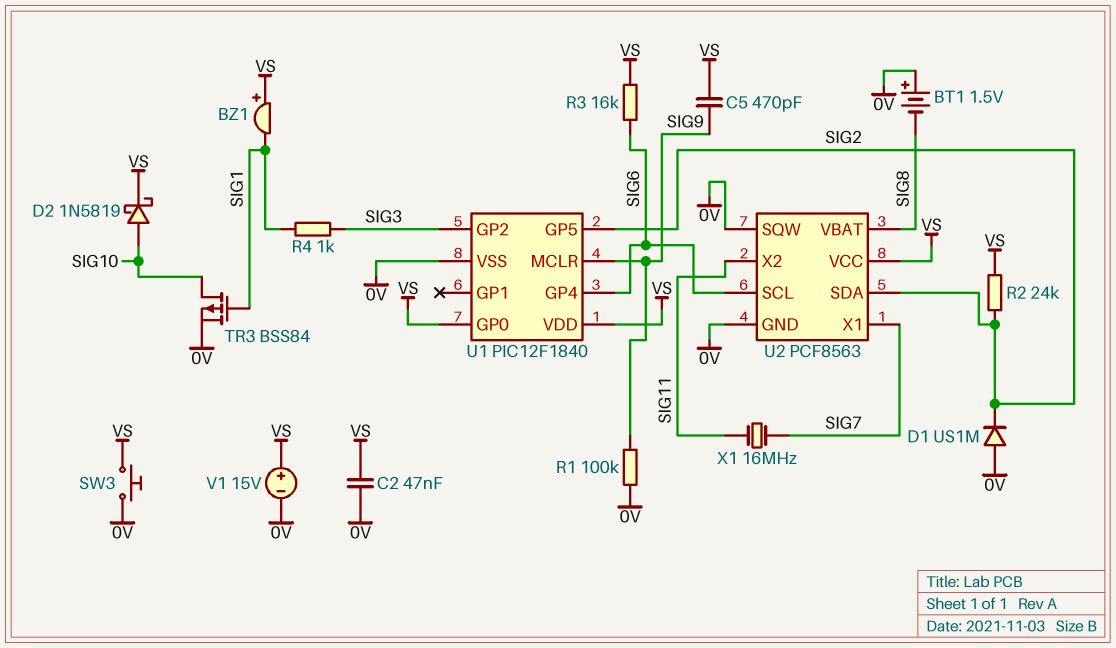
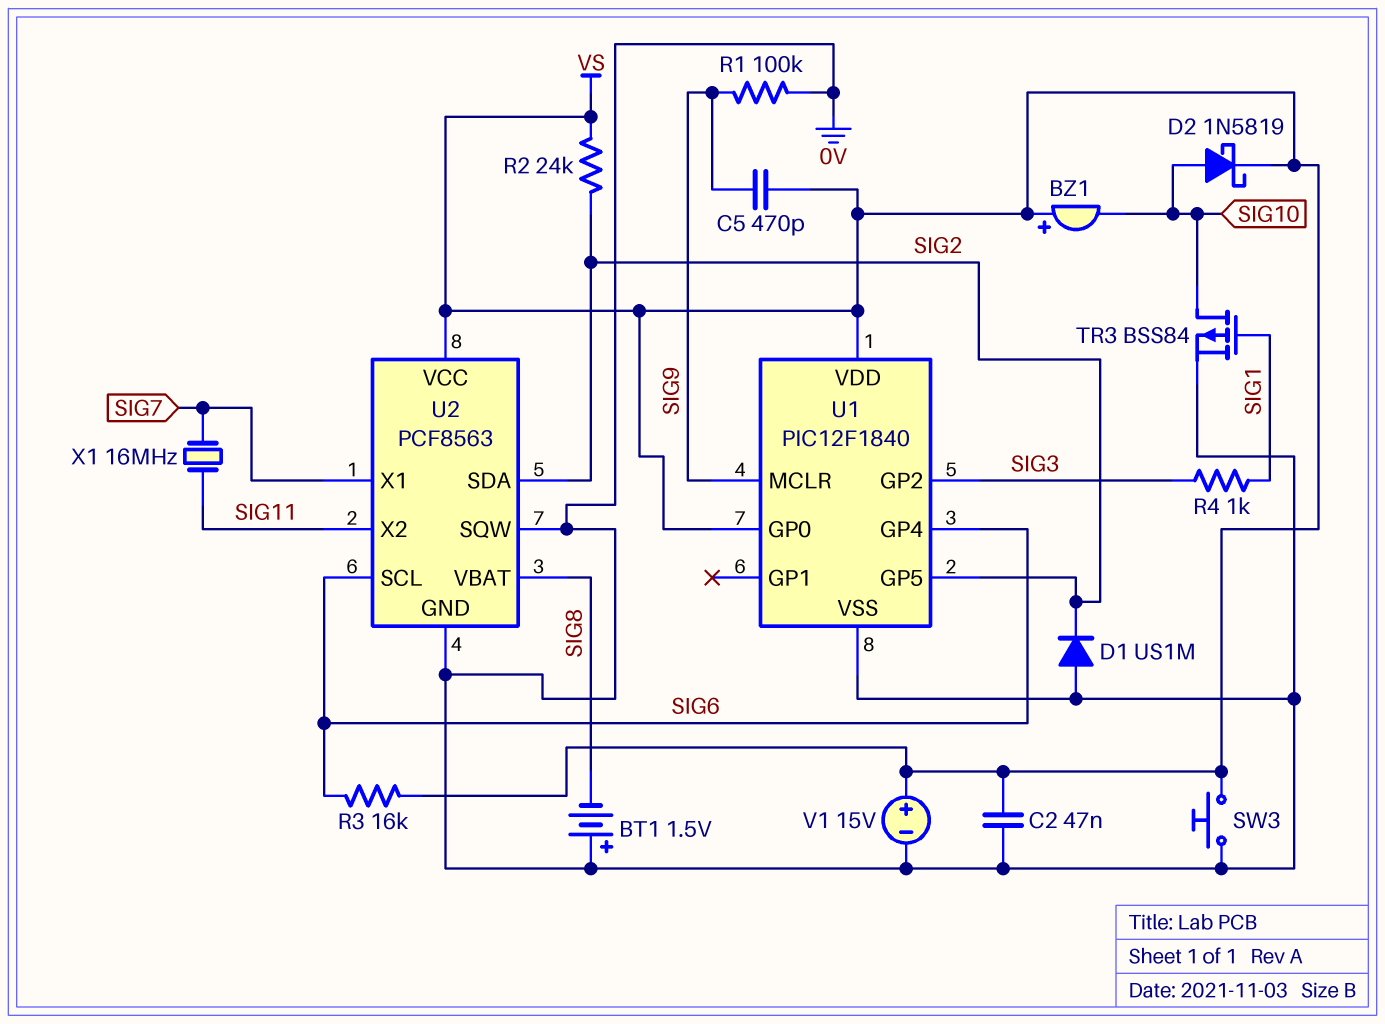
BZ1: buzzer (plus VS, minus SIG1) -> buzzer (plus VS, minus SIG10)

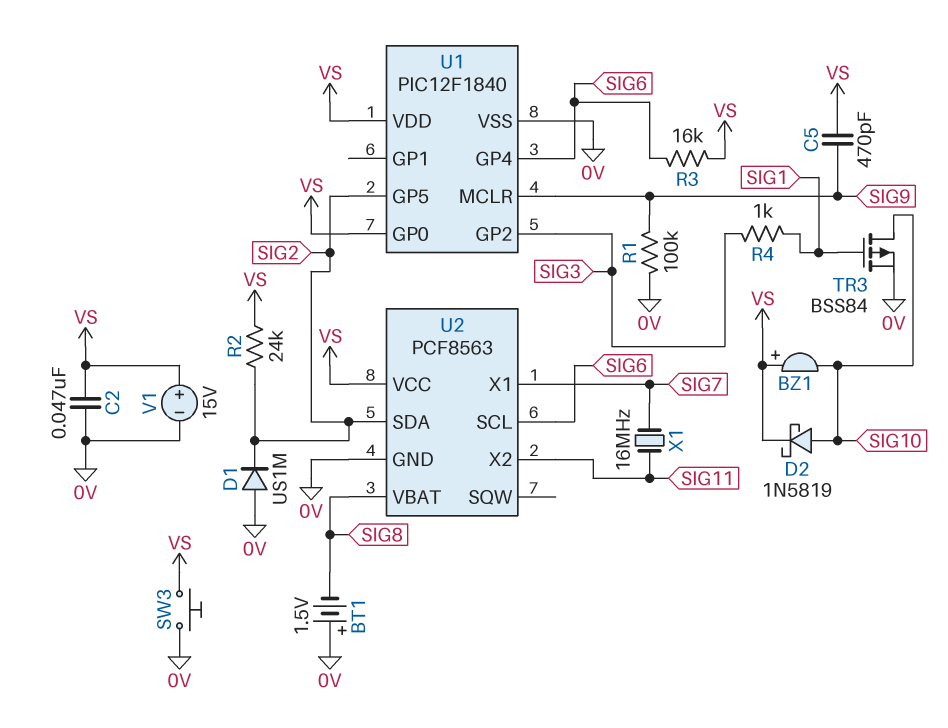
U2 pin SQW: 0V -> none

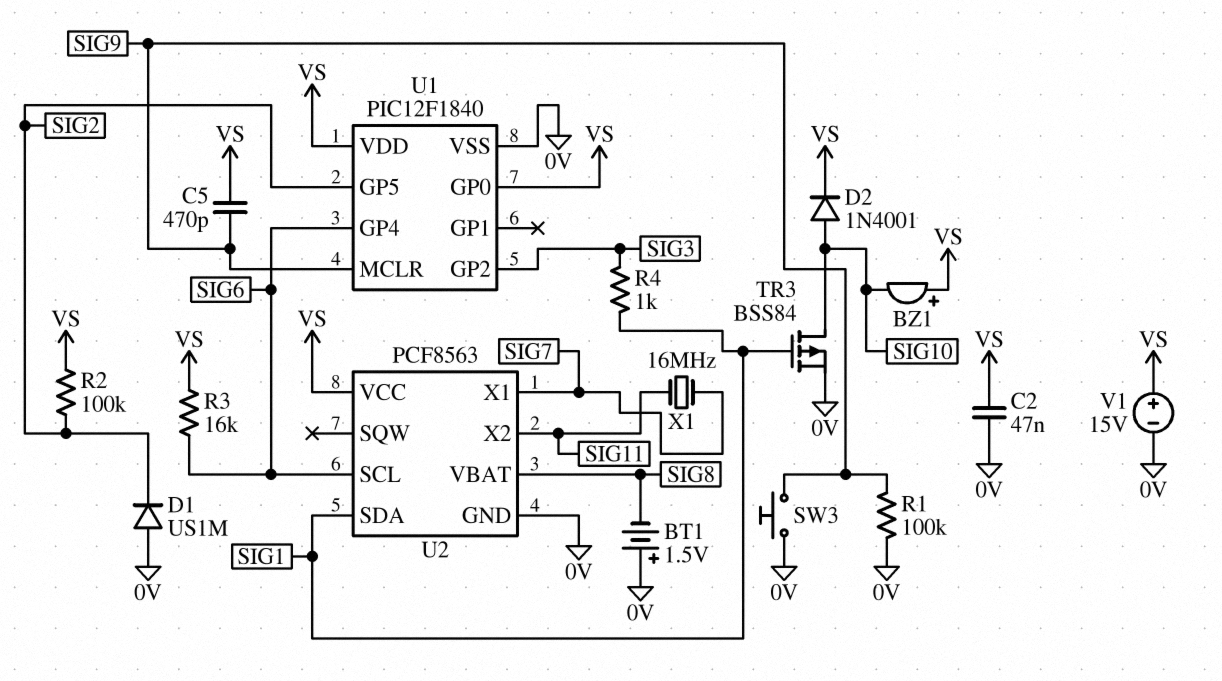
D2: schottky 1N5819 (A SIG10, K VS) -> diode 1N4001 (A SIG10, K VS)
R2: 24k (SIG2, VS) -> 100k (SIG2, VS)
SW3: button (0V, VS) -> button (0V, SIG9)
U2 pin SDA: SIG2 -> SIG1

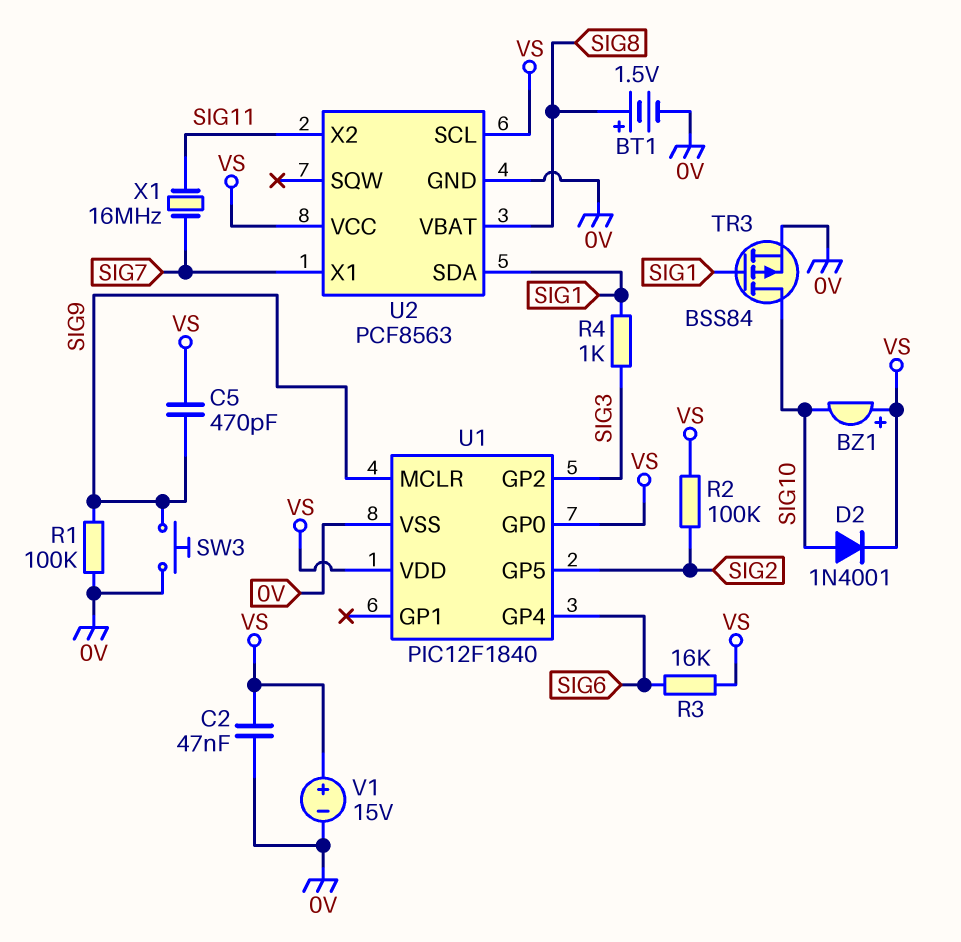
BT1: 1.5V (plus 0V, minus SIG8) -> 1.5V (plus SIG8, minus 0V)
D1: diode US1M (A 0V, K SIG2) -> none
U2 pin SCL: SIG6 -> VS

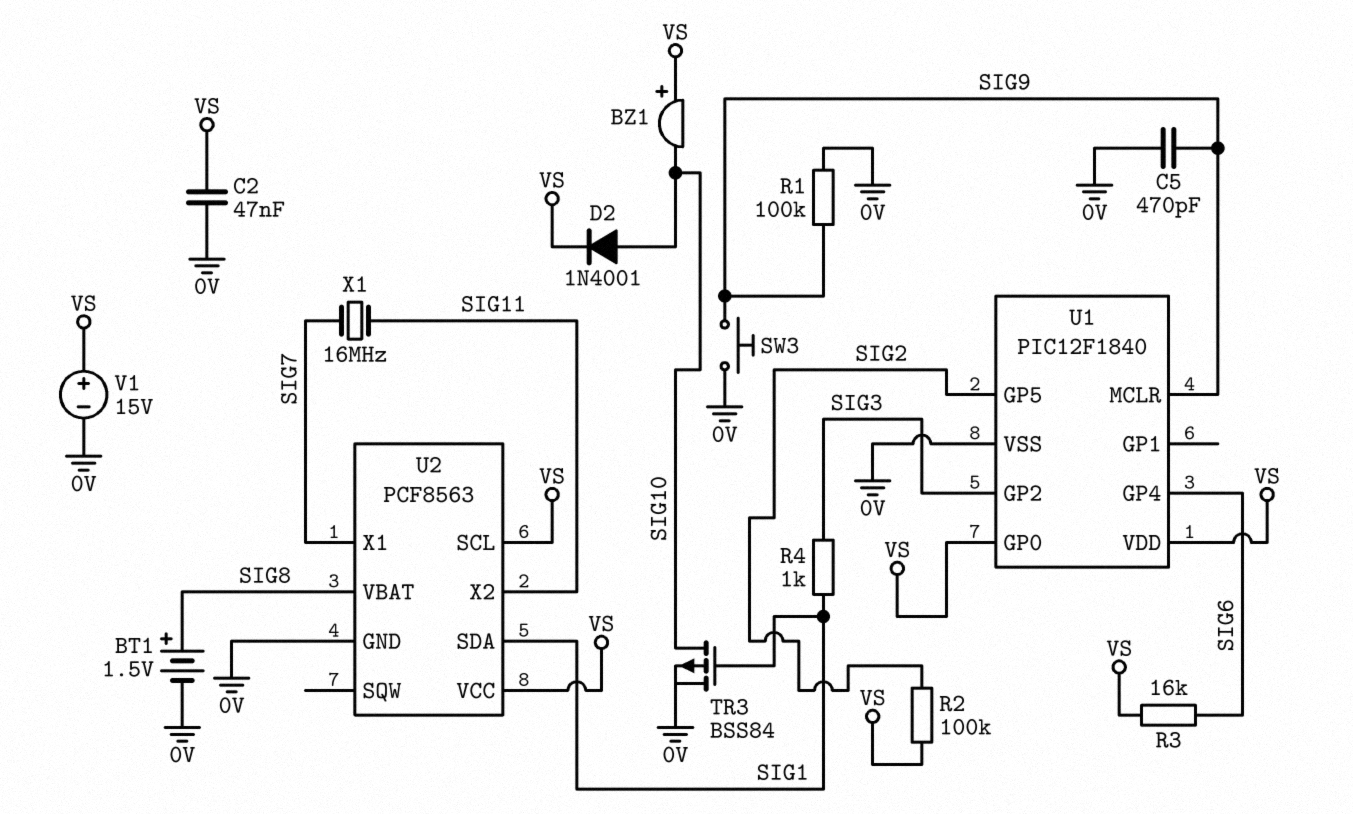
C5: 470pF (SIG9, VS) -> 470pF (0V, SIG9)

